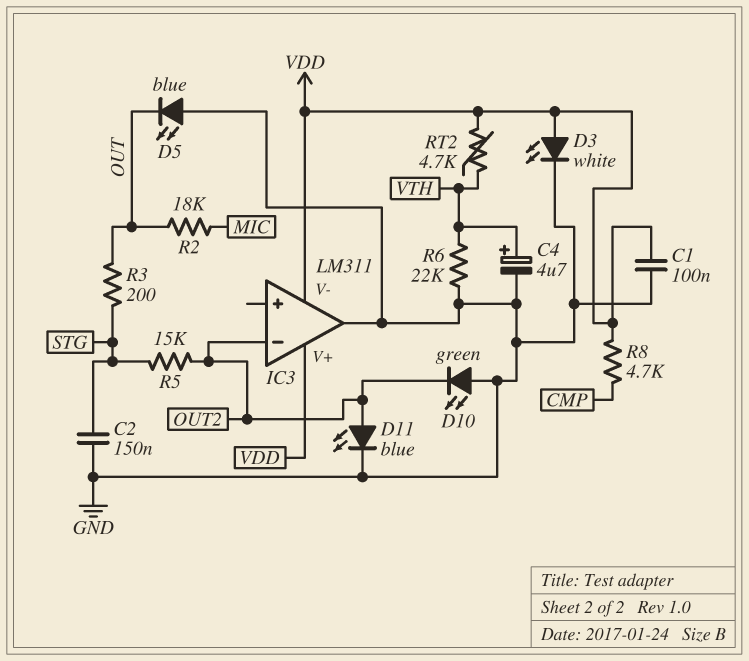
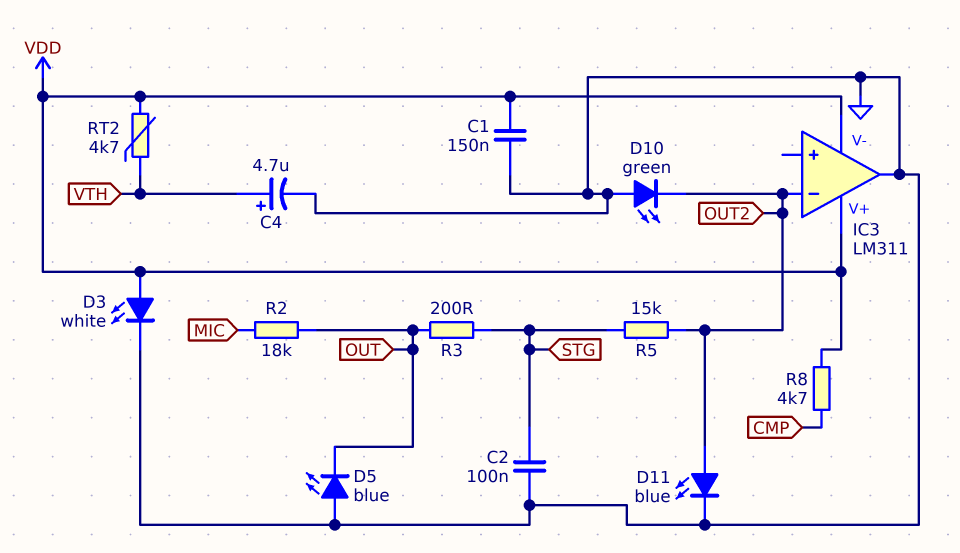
C1: 100nF (GND, VDD) -> 150nF (GND, VDD)
C2: 150nF (GND, STG) -> 100nF (GND, STG)
R6: 22k (GND, VTH) -> none

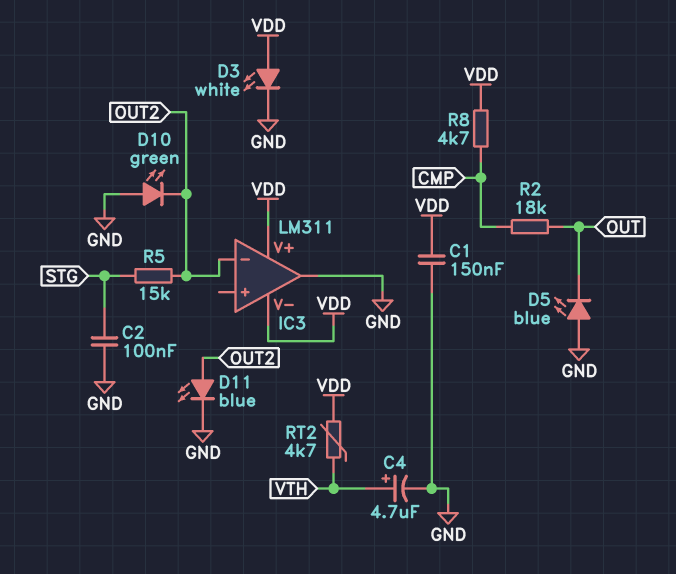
R2: 18k (MIC, OUT) -> 18k (CMP, OUT)
R3: 200 (OUT, STG) -> none

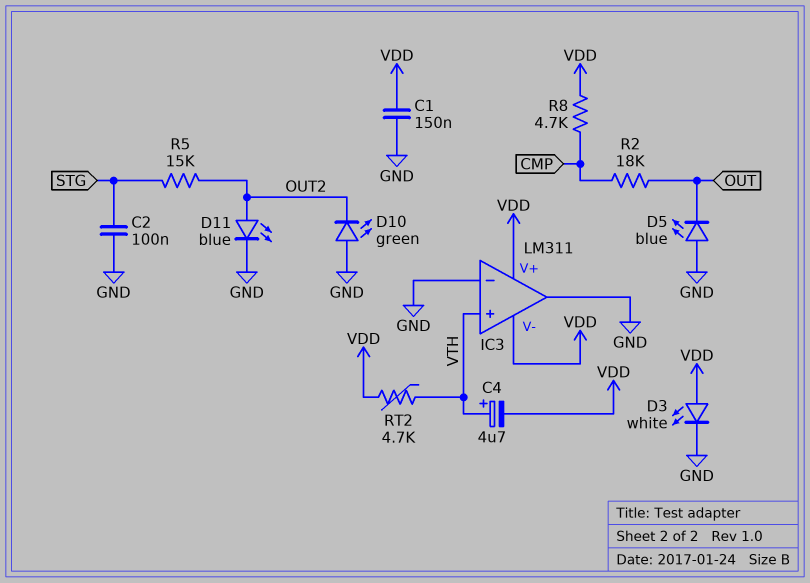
C4: 4.7uF (plus VTH, minus GND) -> 4.7uF (plus VTH, minus VDD)
IC3 pin in+: none -> VTH
IC3 pin in-: OUT2 -> GND

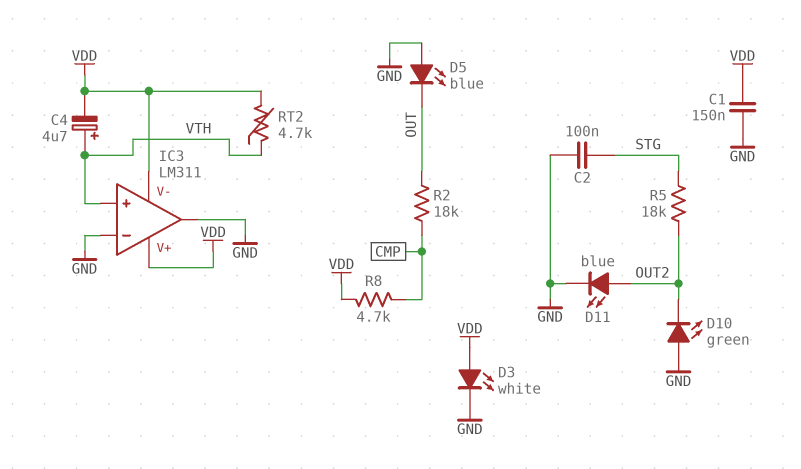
R5: 15k (OUT2, STG) -> 18k (OUT2, STG)

